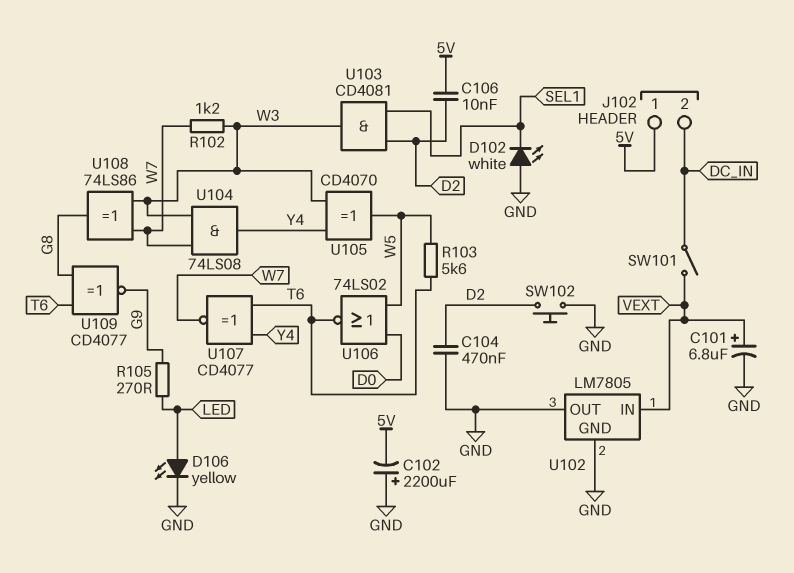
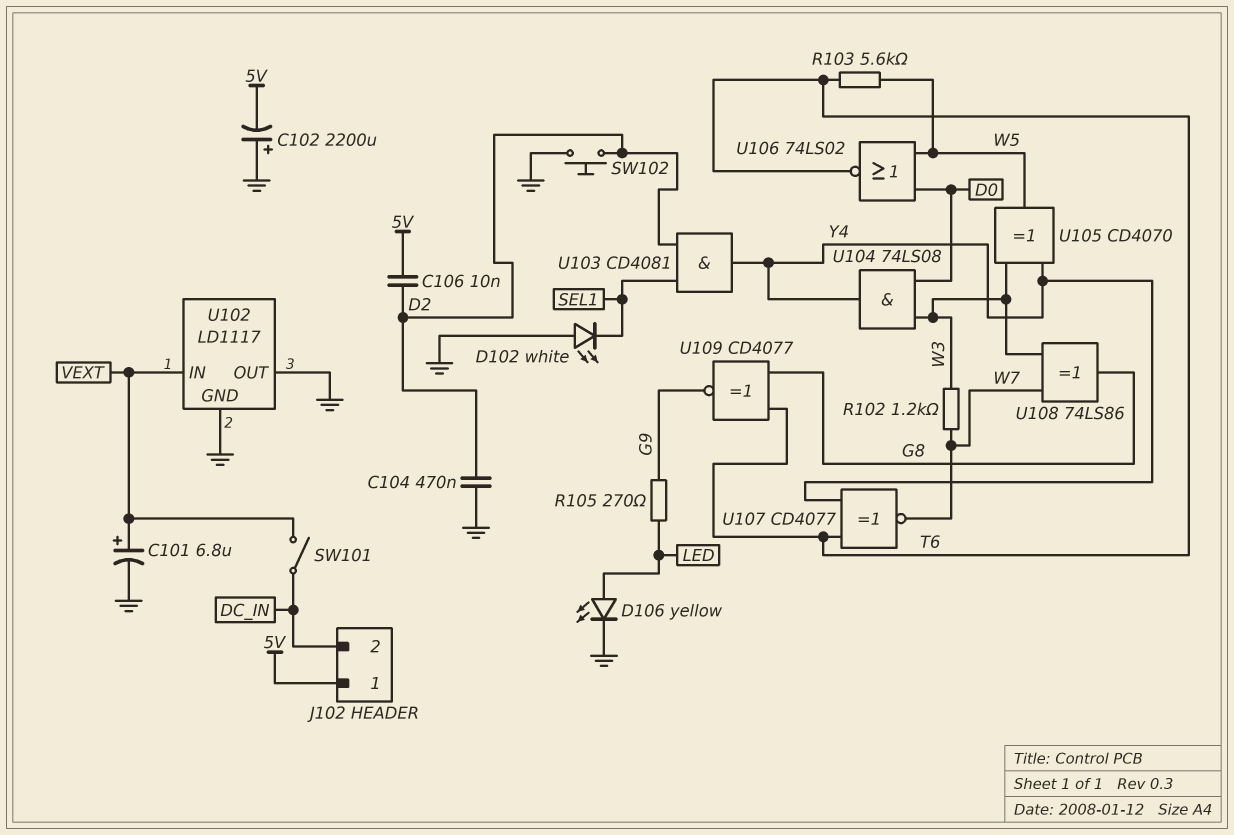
U102: LM7805 -> LD1117
U103: AND CD4081 (in D2, in SEL1, out W3) -> AND CD4081 (in D2, in SEL1, out Y4)
U104: AND 74LS08 (in W3, in W7, out Y4) -> AND 74LS08 (in D0, in W3, out Y4)

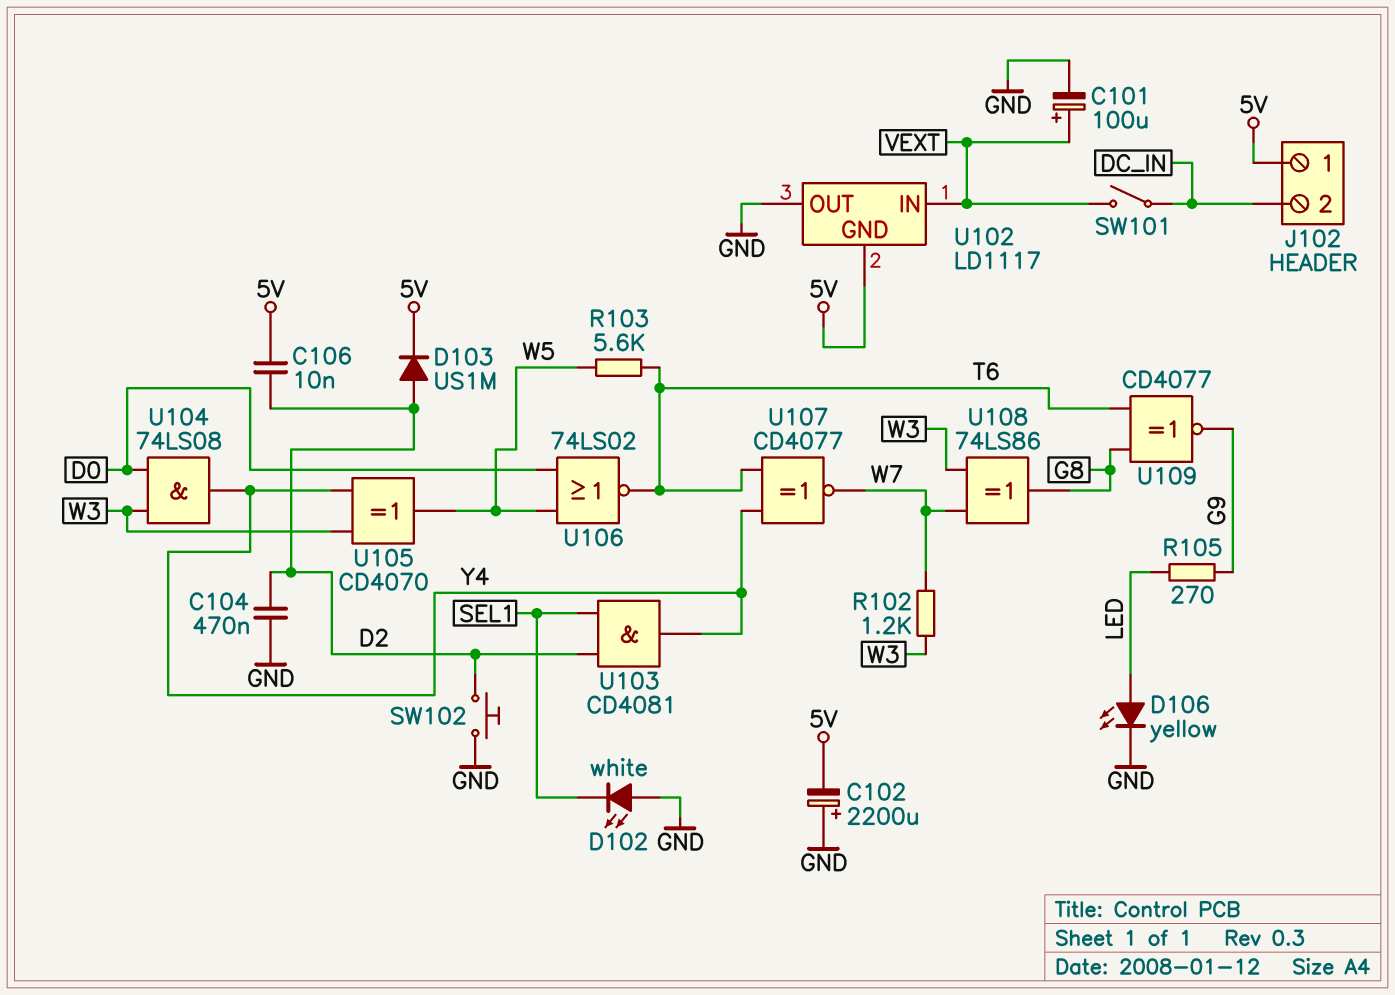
C101: 6.8uF (plus VEXT, minus GND) -> 100uF (plus VEXT, minus GND)
D103: none -> diode US1M (A D2, K 5V)
U102 pin GND: GND -> 5V

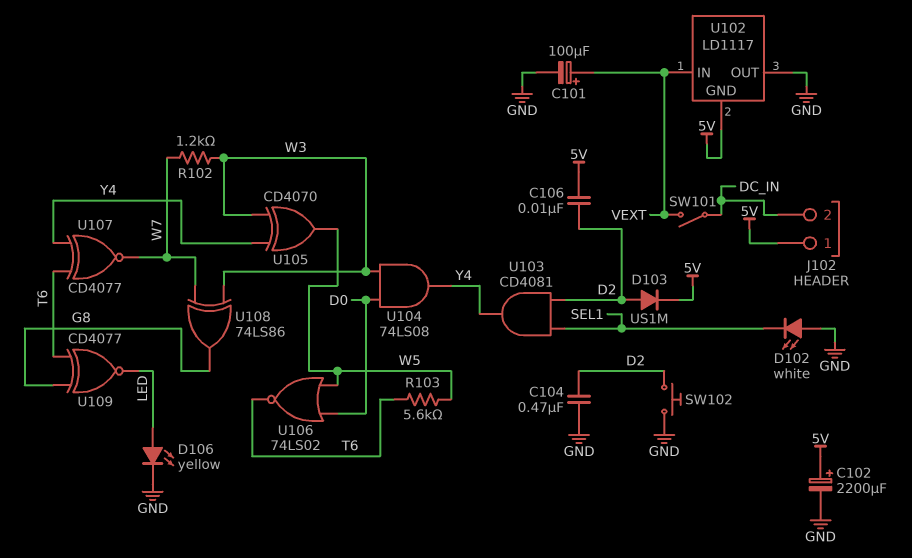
C102: 2200uF (plus GND, minus 5V) -> 2200uF (plus 5V, minus GND)
R105: 270 (G9, LED) -> none
U109: XNOR CD4077 (in G8, in T6, out G9) -> XNOR CD4077 (in G8, in T6, out LED)

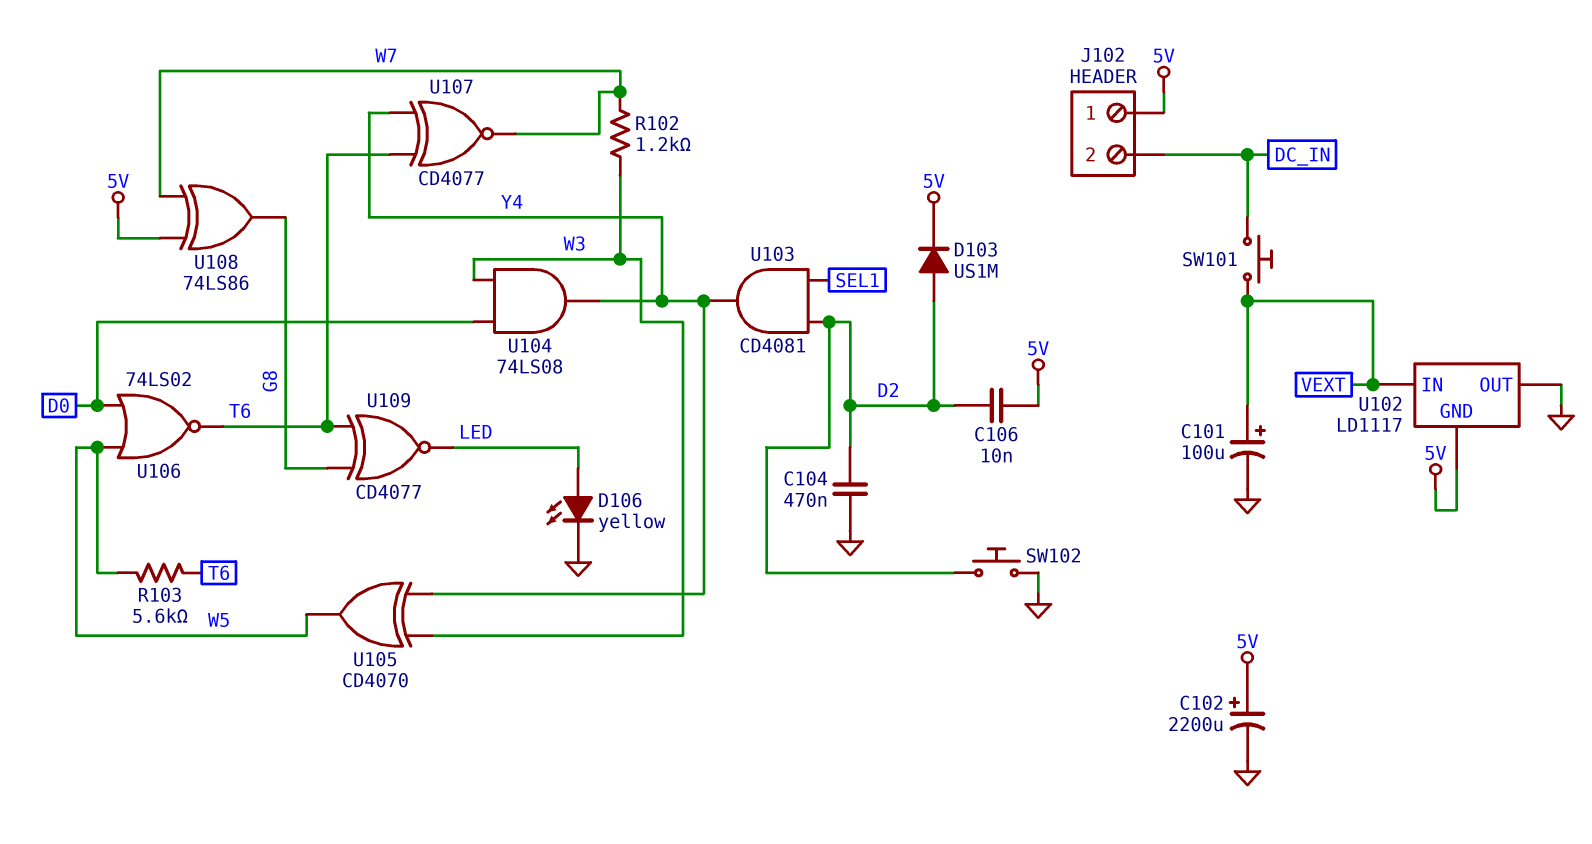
D102: LED white (A GND, K SEL1) -> none
SW101: switch (DC_IN, VEXT) -> button (DC_IN, VEXT)
U108: XOR 74LS86 (in W3, in W7, out G8) -> XOR 74LS86 (in 5V, in W7, out G8)

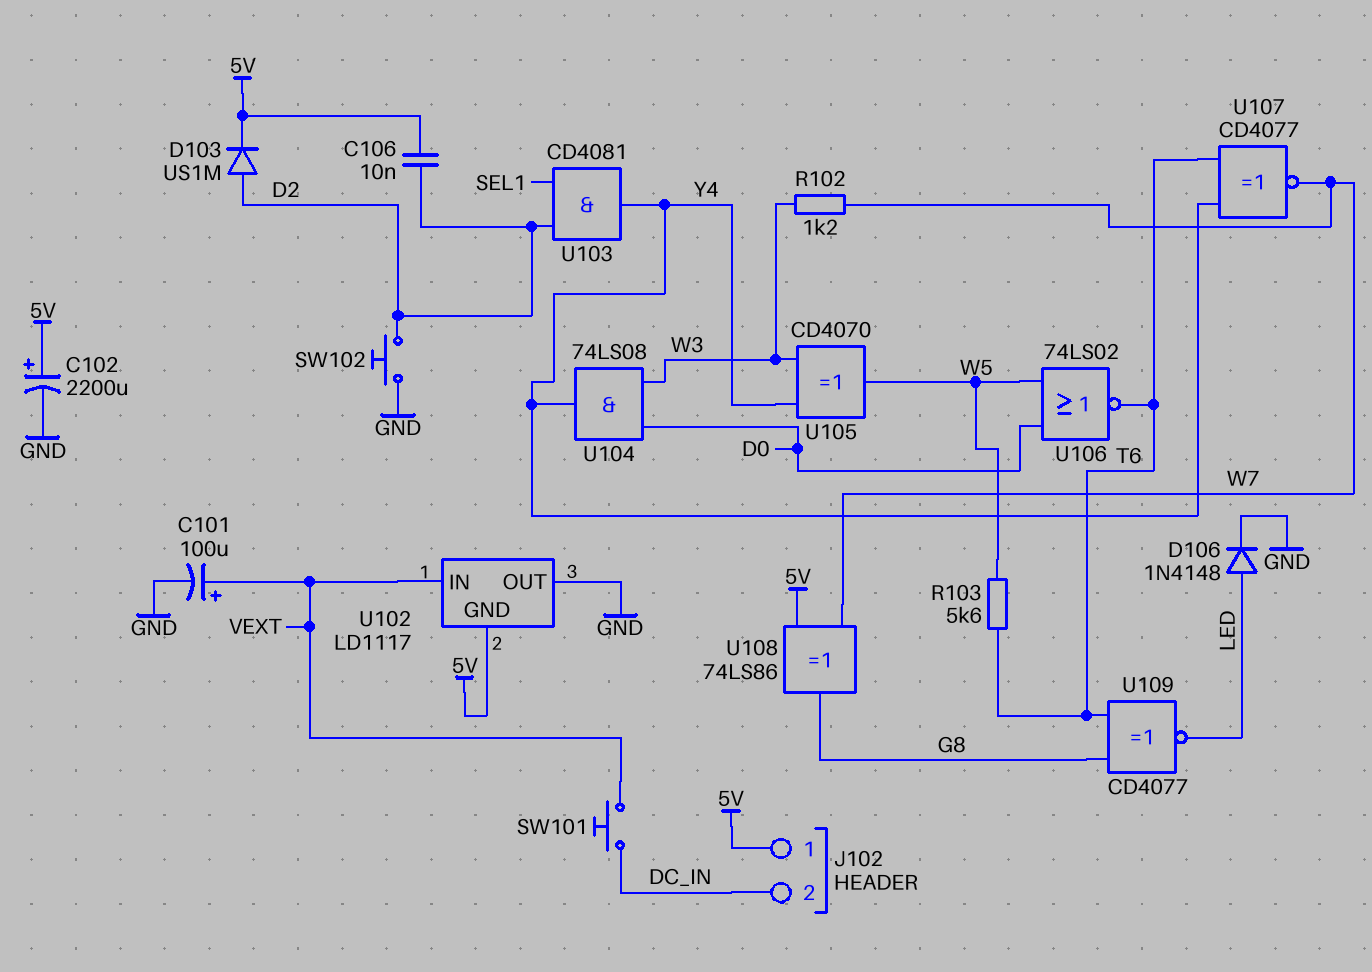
C104: 470nF (D2, GND) -> none
D106: LED yellow (A LED, K GND) -> diode 1N4148 (A LED, K GND)

